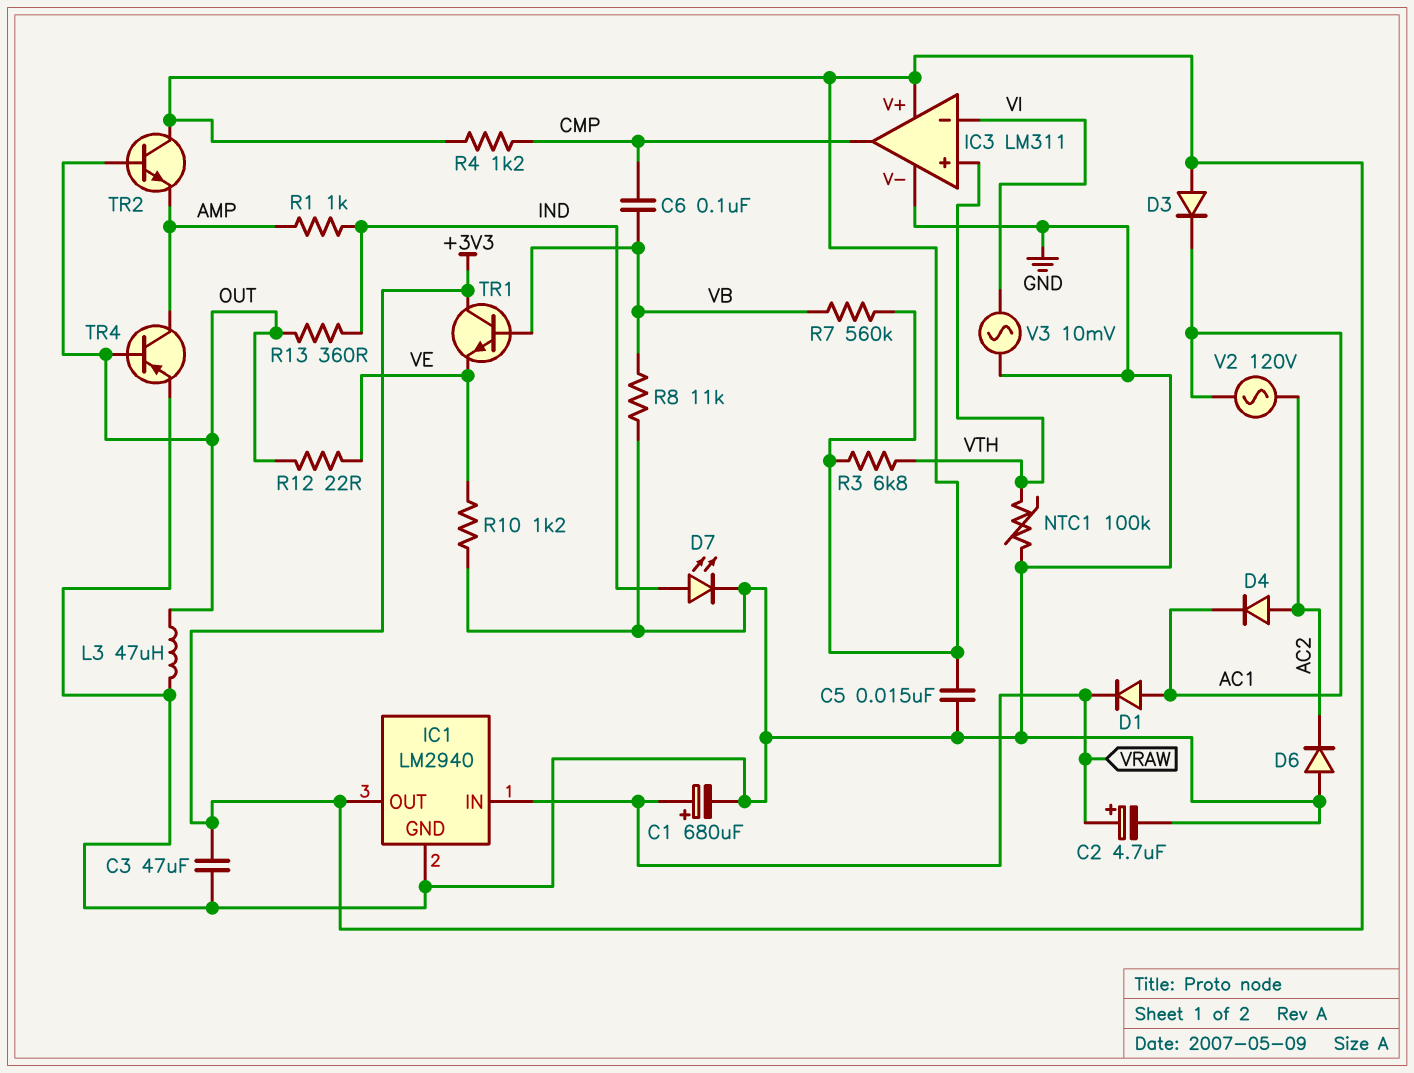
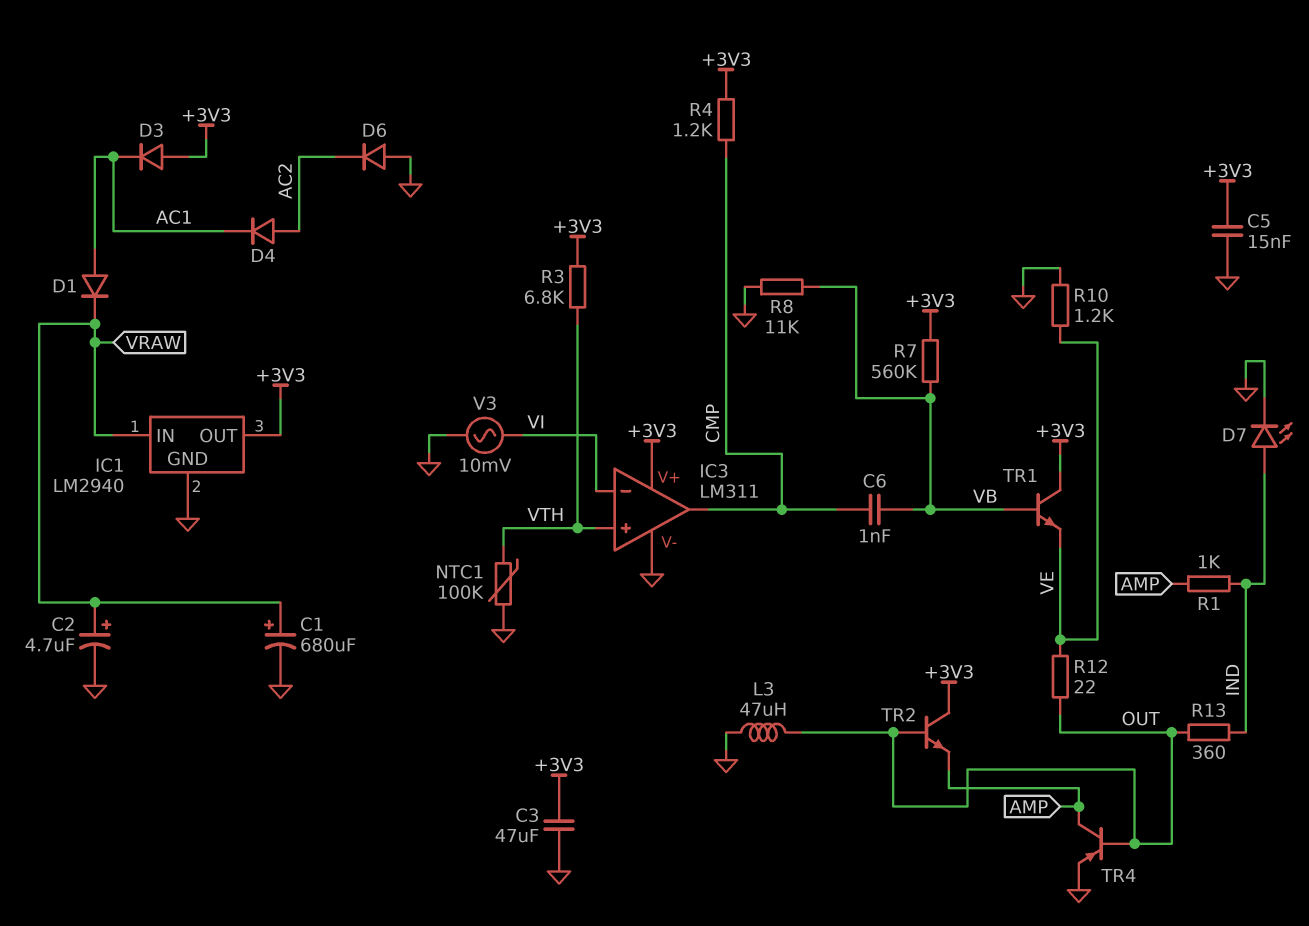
C6: 100nF (CMP, VB) -> 1nF (CMP, VB)
V2: AC 120V (AC1, AC2) -> none

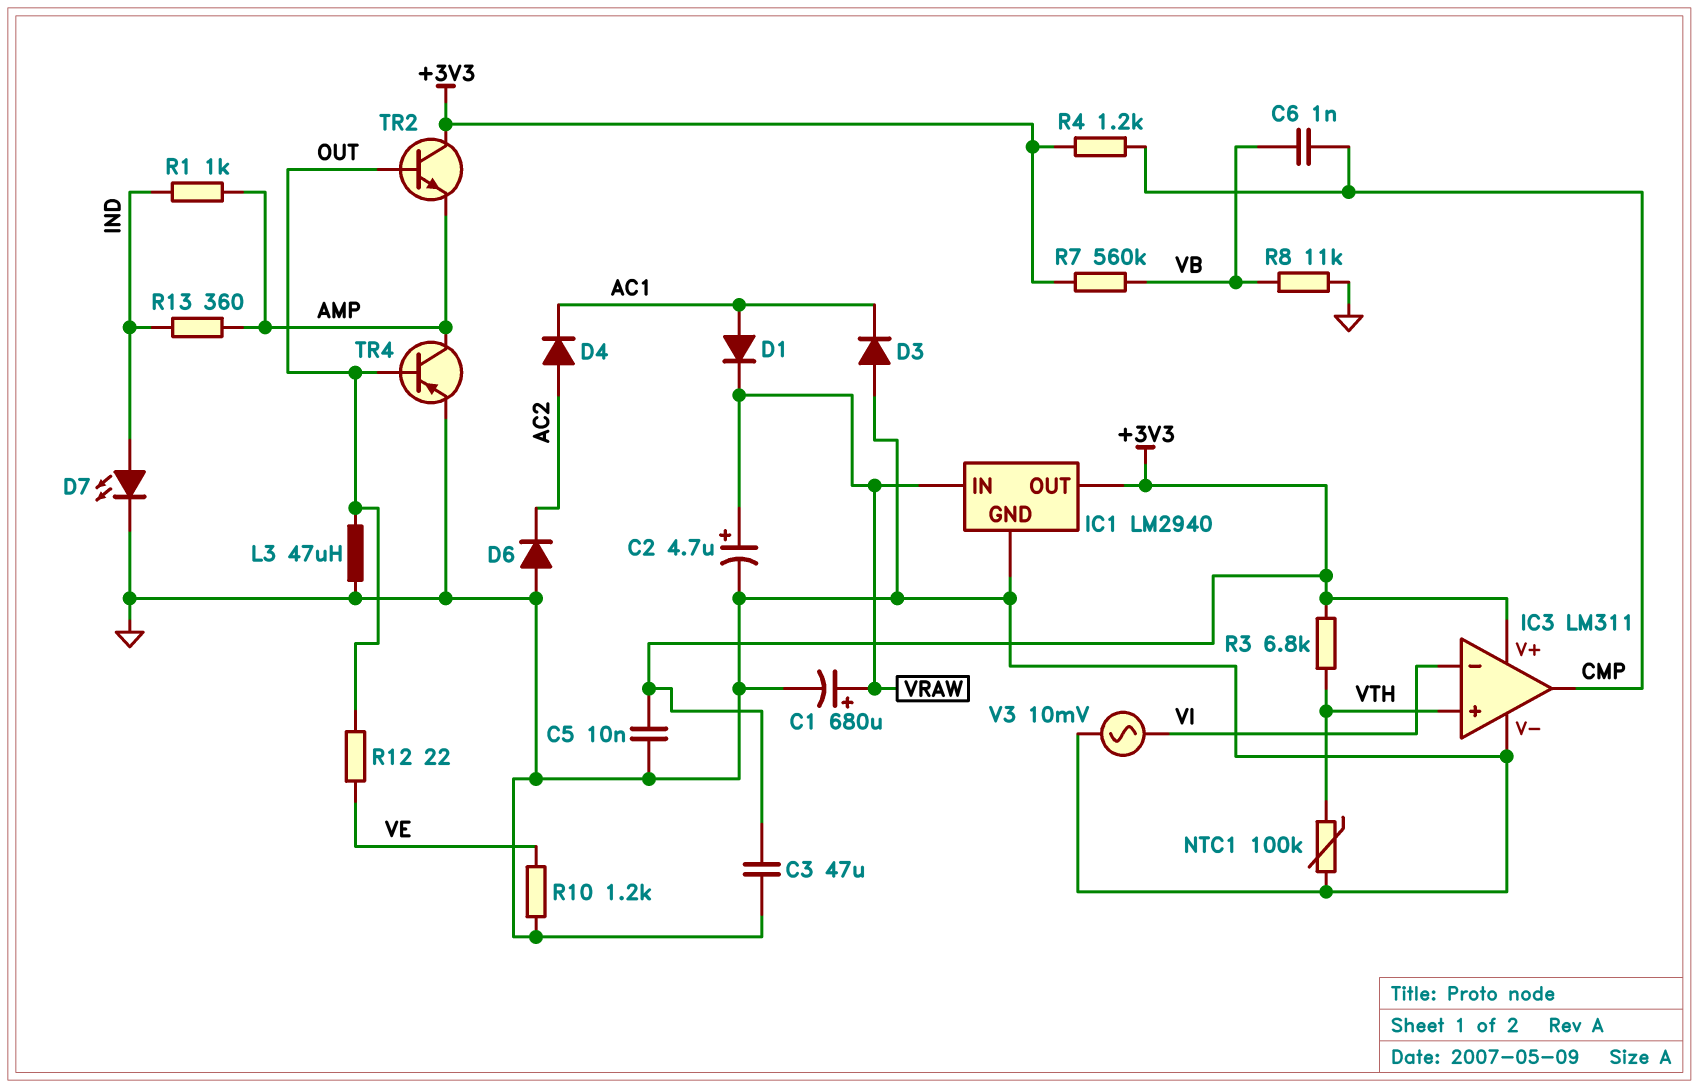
C5: 15nF (+3V3, GND) -> 10nF (+3V3, GND)
D3: diode (A +3V3, K AC1) -> diode (A GND, K AC1)
R13: 360 (IND, OUT) -> 360 (AMP, IND)
TR1: NPN (B VB, C +3V3, E VE) -> none

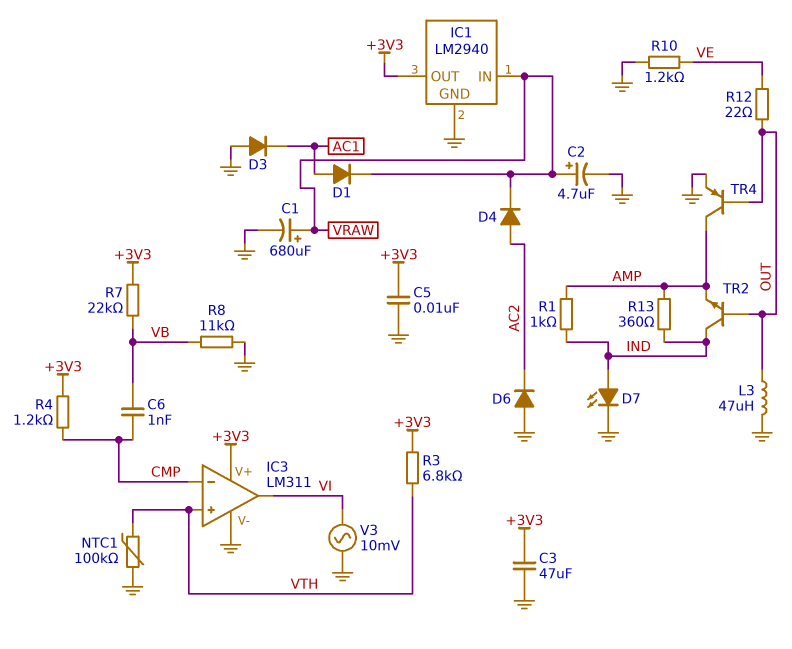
D4: diode (A AC2, K AC1) -> diode (A AC2, K VRAW)
IC3 pin in-: VI -> CMP
IC3 pin out: CMP -> VI
R7: 560k (+3V3, VB) -> 22k (+3V3, VB)
TR2: NPN (B OUT, C +3V3, E AMP) -> NPN (B OUT, C IND, E AMP)

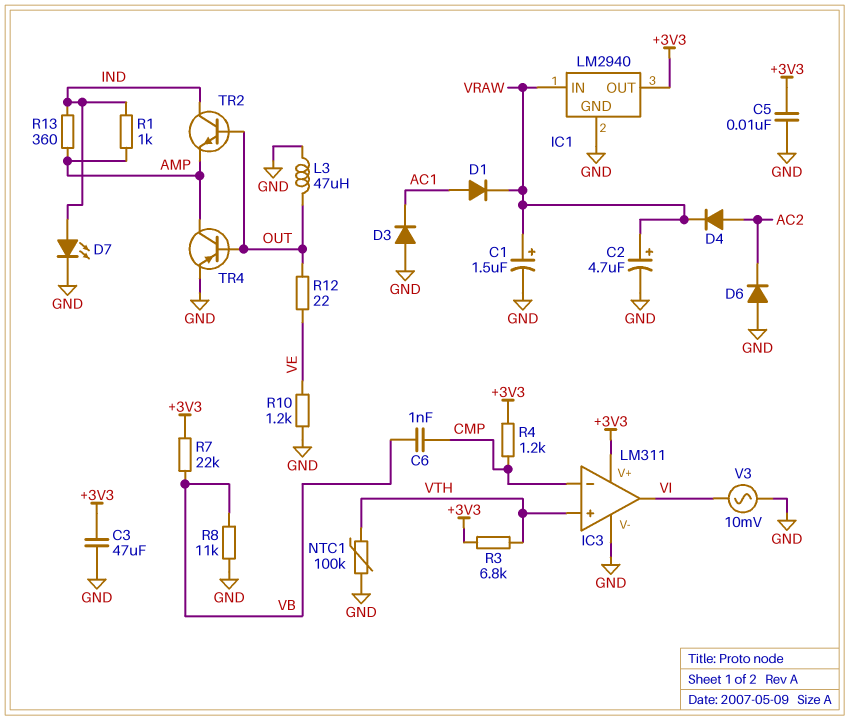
C1: 680uF (plus VRAW, minus GND) -> 1.5uF (plus VRAW, minus GND)

